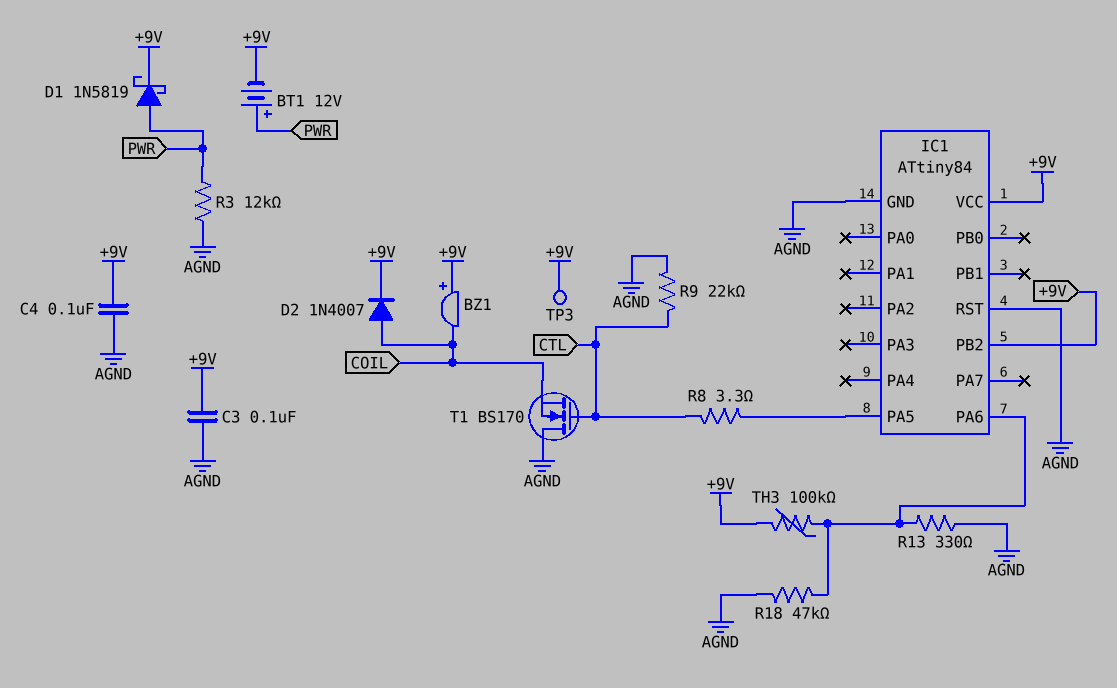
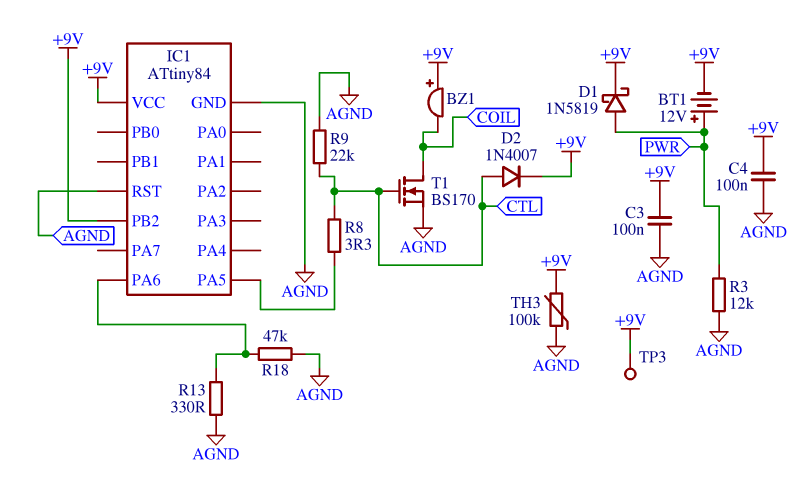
D2: diode 1N4007 (A COIL, K +9V) -> diode 1N4007 (A CTL, K +9V)
T1: NMOS BS170 (G CTL, D AGND, S COIL) -> NMOS BS170 (G CTL, D COIL, S AGND)
TH3: 100k (+9V, IC1/PA6) -> 100k (+9V, AGND)

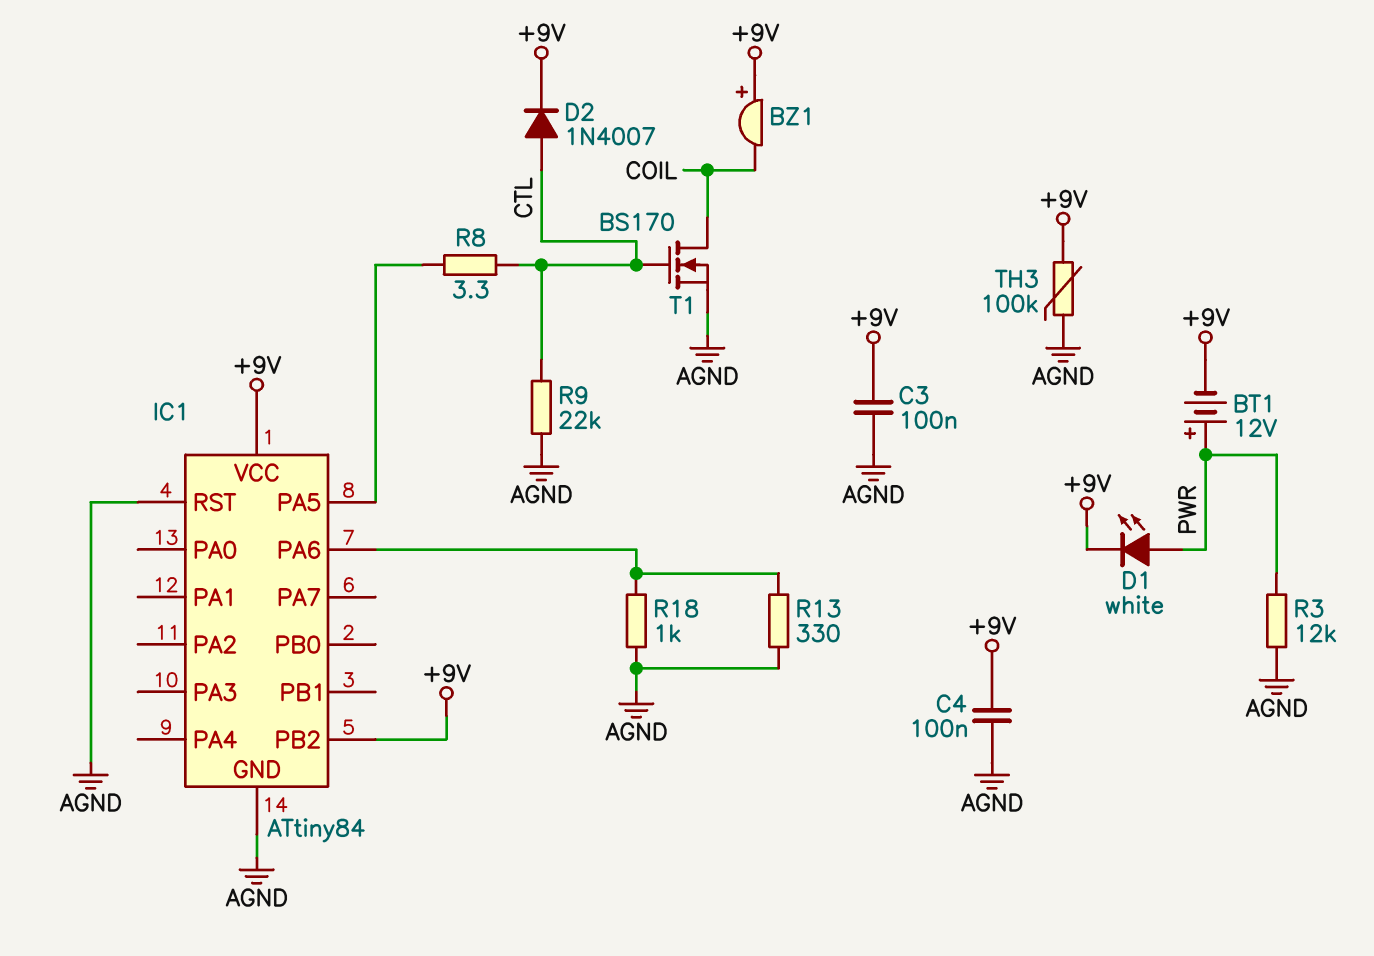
D1: schottky 1N5819 (A PWR, K +9V) -> LED white (A PWR, K +9V)
R18: 47k (AGND, IC1/PA6) -> 1k (AGND, IC1/PA6)
TP3: test point (+9V) -> none

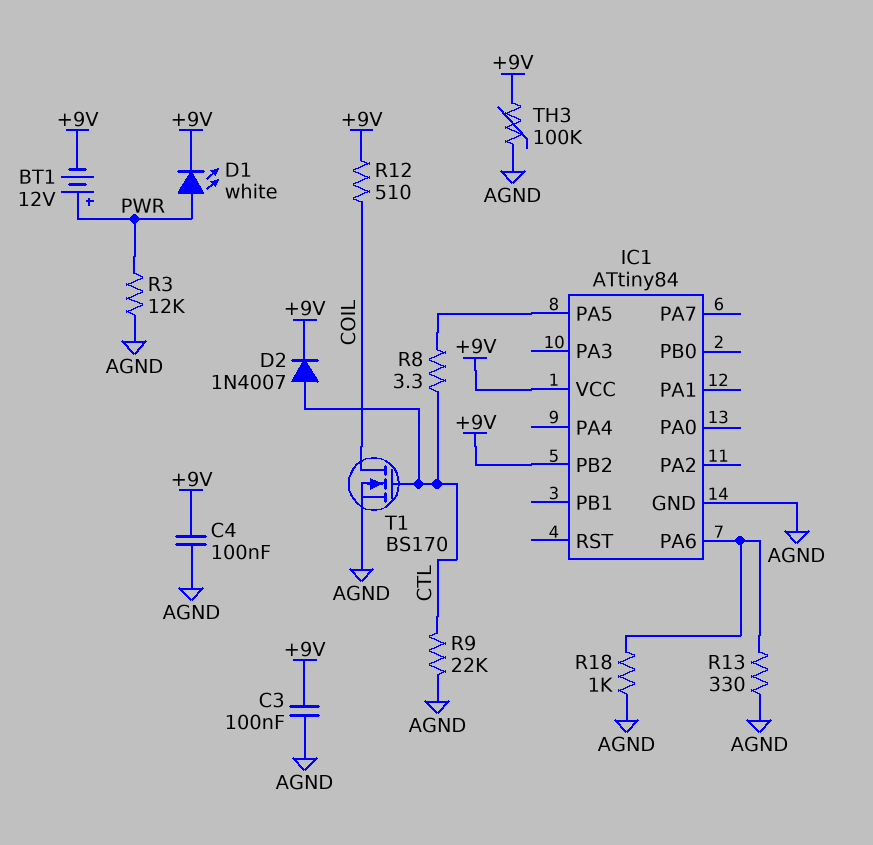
BZ1: buzzer (plus +9V, minus COIL) -> none
IC1 pin RST: AGND -> none
R12: none -> 510 (+9V, COIL)

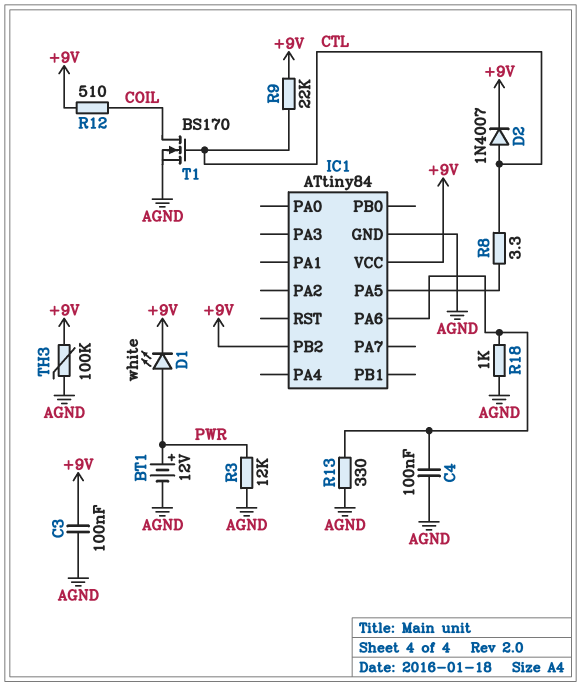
BT1: 12V (plus PWR, minus +9V) -> 12V (plus PWR, minus AGND)
C4: 100nF (+9V, AGND) -> 100nF (AGND, IC1/PA6)
R9: 22k (AGND, CTL) -> 22k (+9V, CTL)

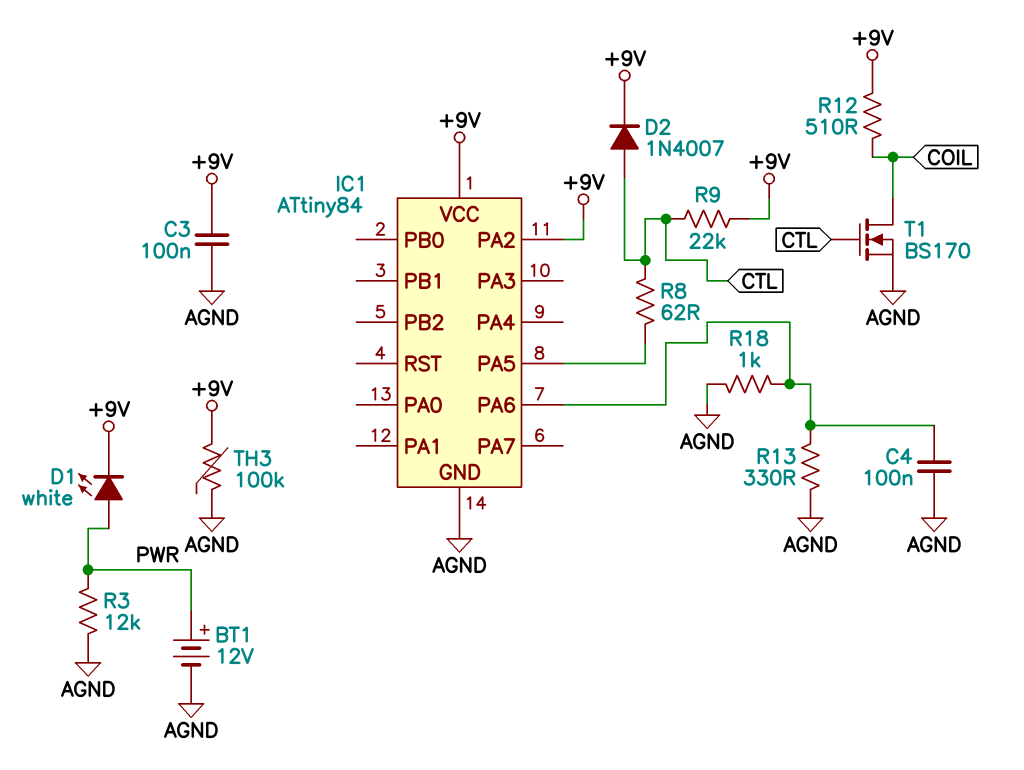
IC1 pin PA2: none -> +9V
IC1 pin PB2: +9V -> none
R8: 3.3 (CTL, IC1/PA5) -> 62 (CTL, IC1/PA5)

